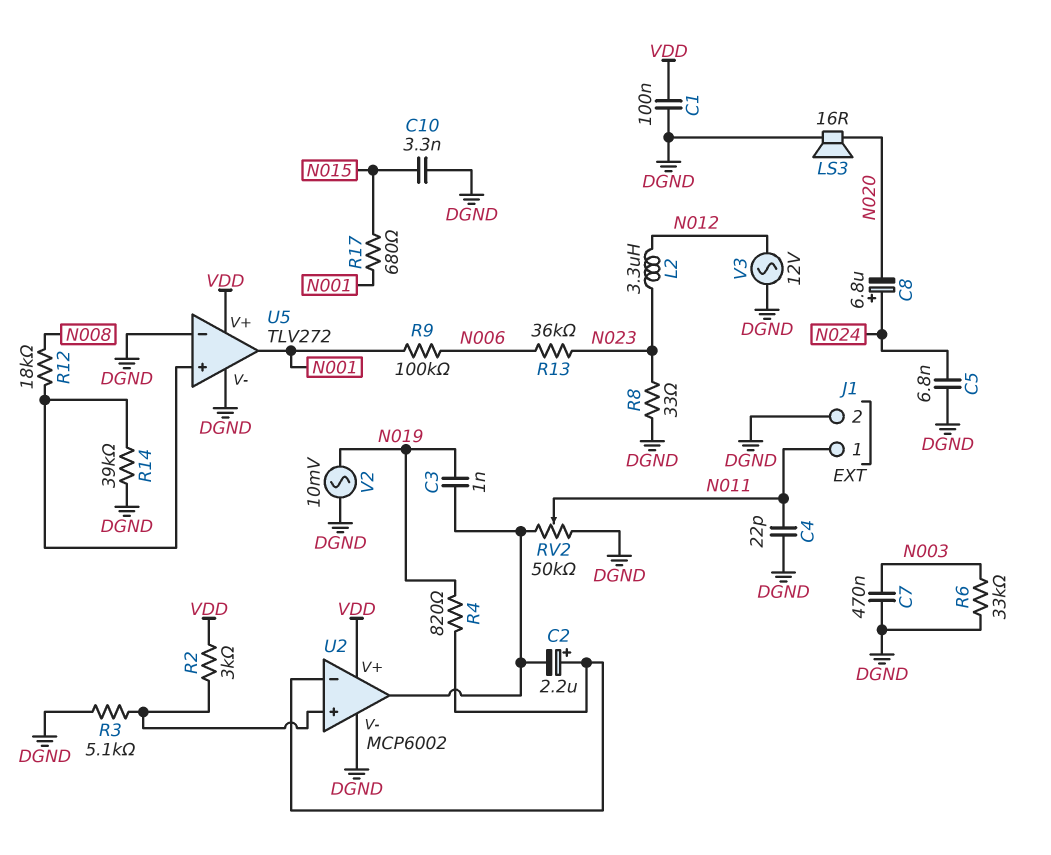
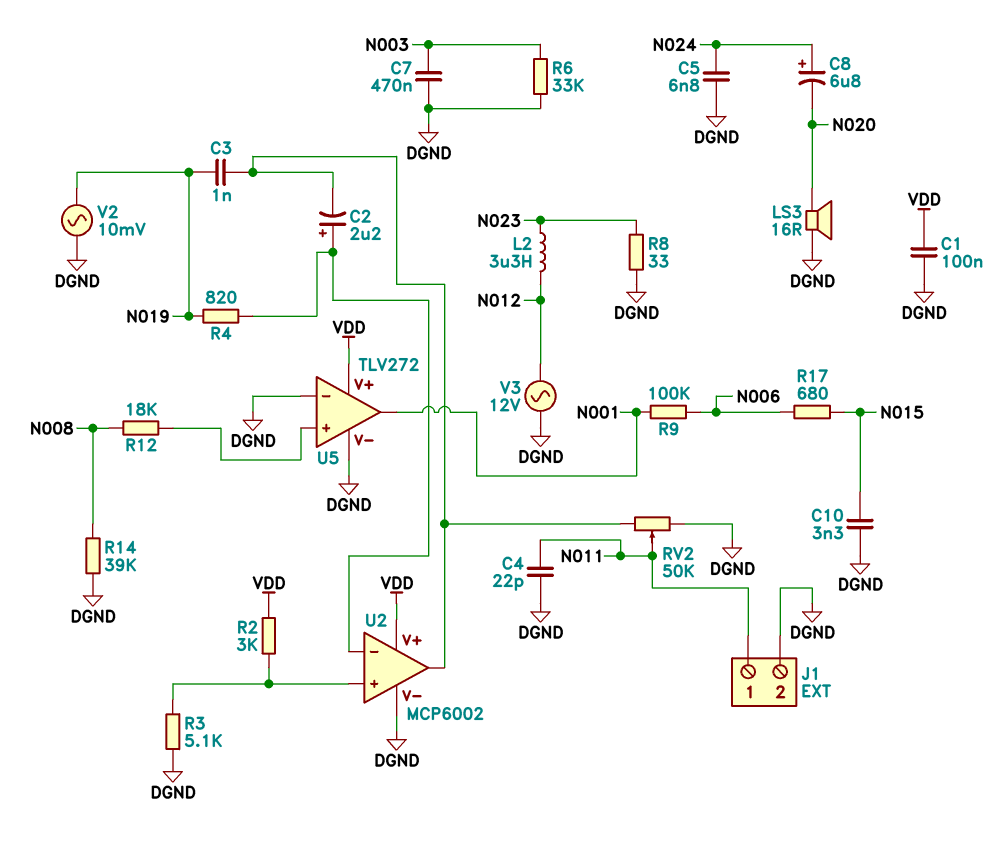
R13: 36k (N006, N023) -> none
R14: 39k (DGND, U5/in+) -> 39k (DGND, N008)
R17: 680 (N001, N015) -> 680 (N006, N015)

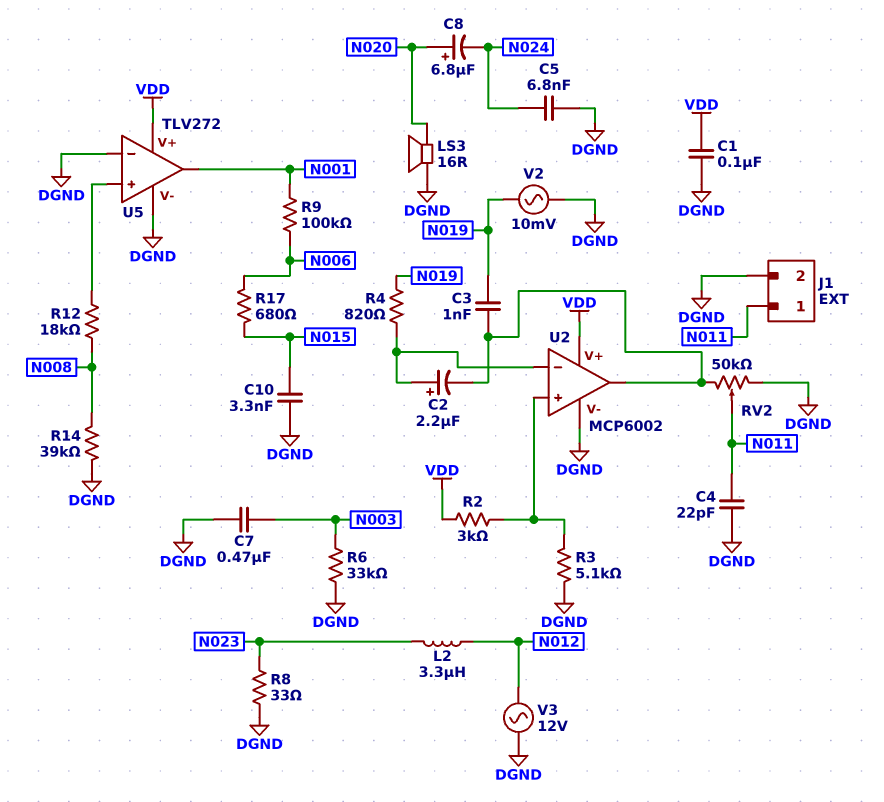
C8: 6.8uF (plus N024, minus N020) -> 6.8uF (plus N020, minus N024)

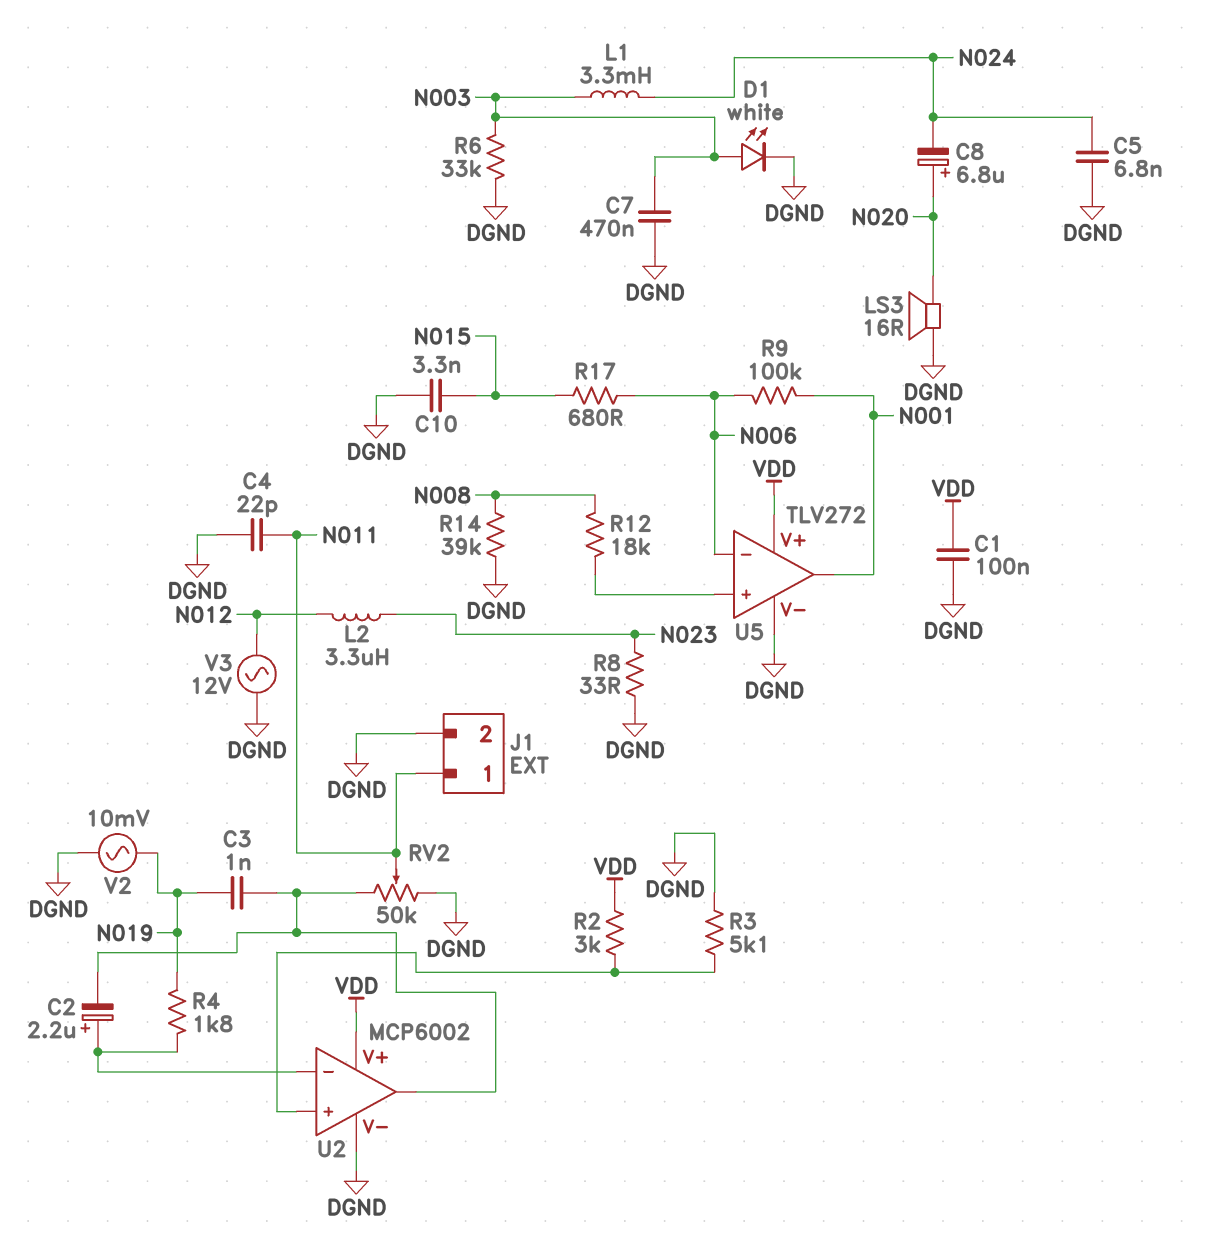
D1: none -> LED white (A N003, K DGND)
L1: none -> 3.3mH (N003, N024)
R4: 820 (N019, U2/in-) -> 1.8k (N019, U2/in-)
U5 pin in-: DGND -> N006

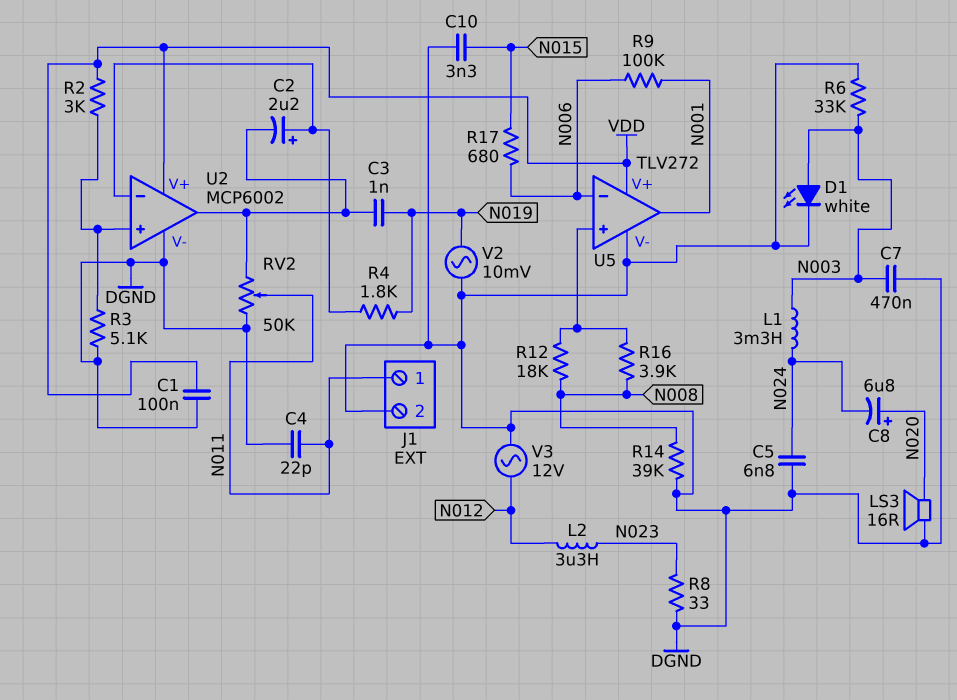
R16: none -> 3.9k (N008, U5/in+)

